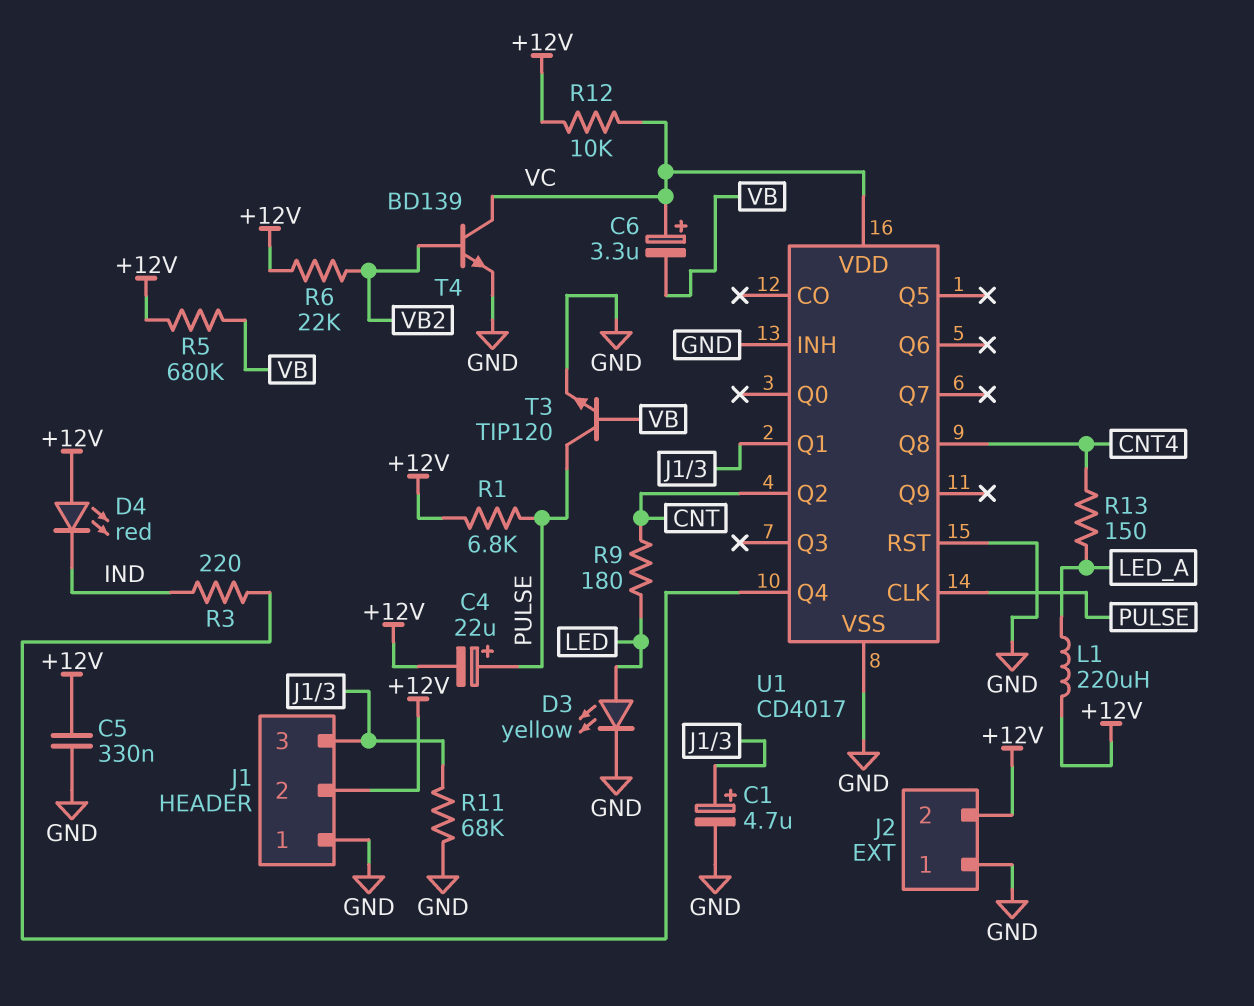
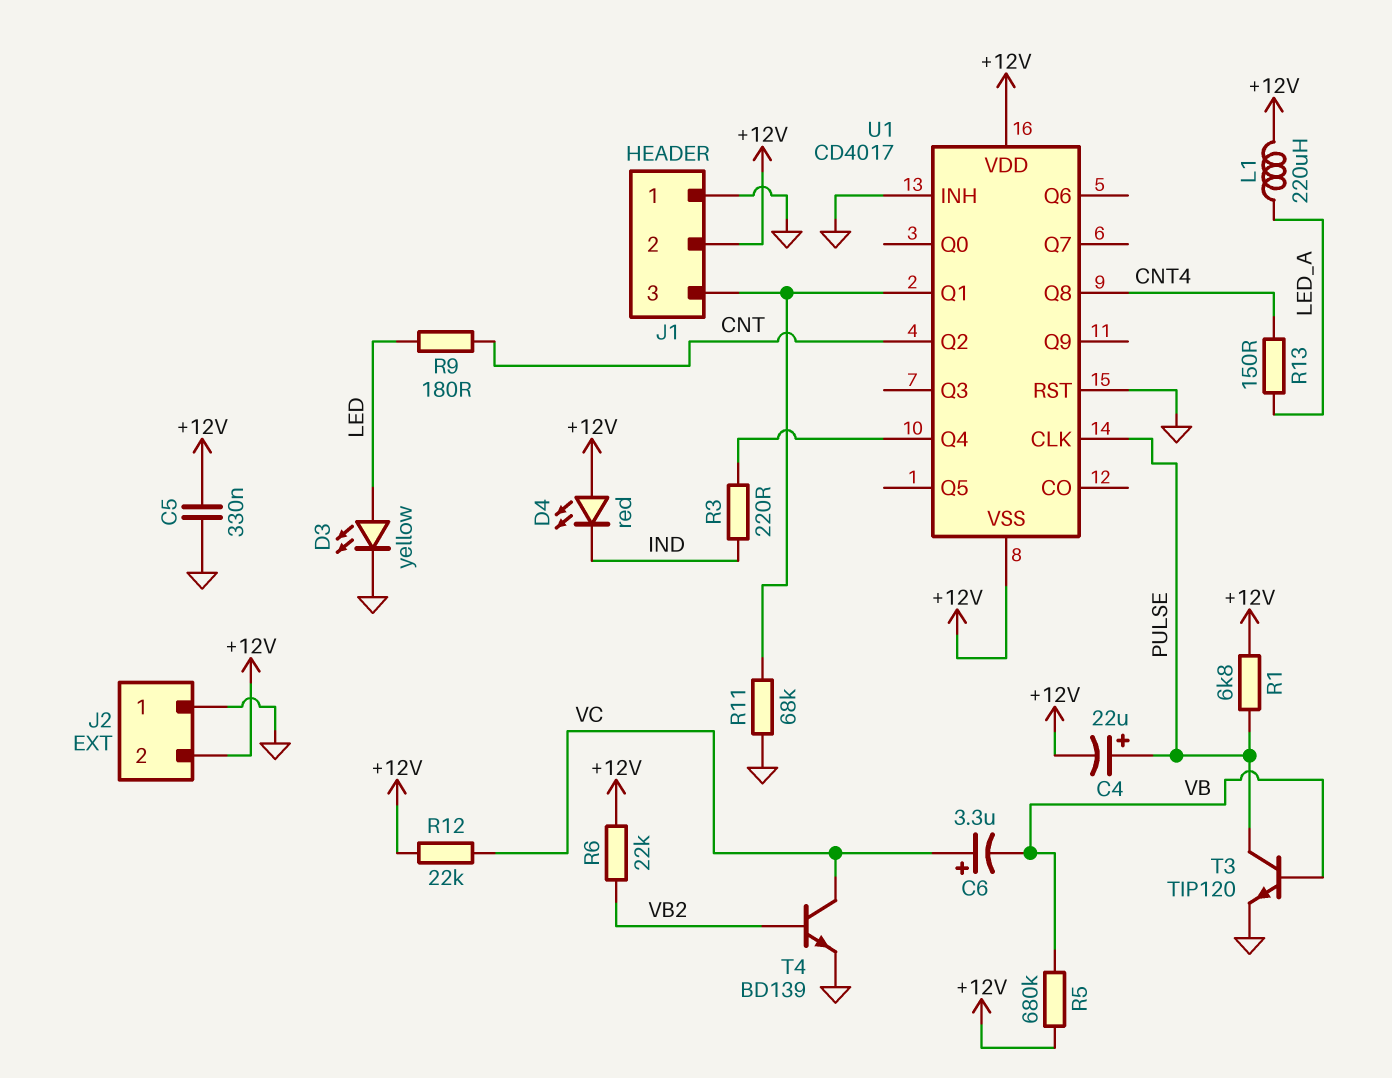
C1: 4.7uF (plus J1/3, minus GND) -> none
R12: 10k (+12V, VC) -> 22k (+12V, VC)
U1 pin VDD: VC -> +12V
U1 pin VSS: GND -> +12V

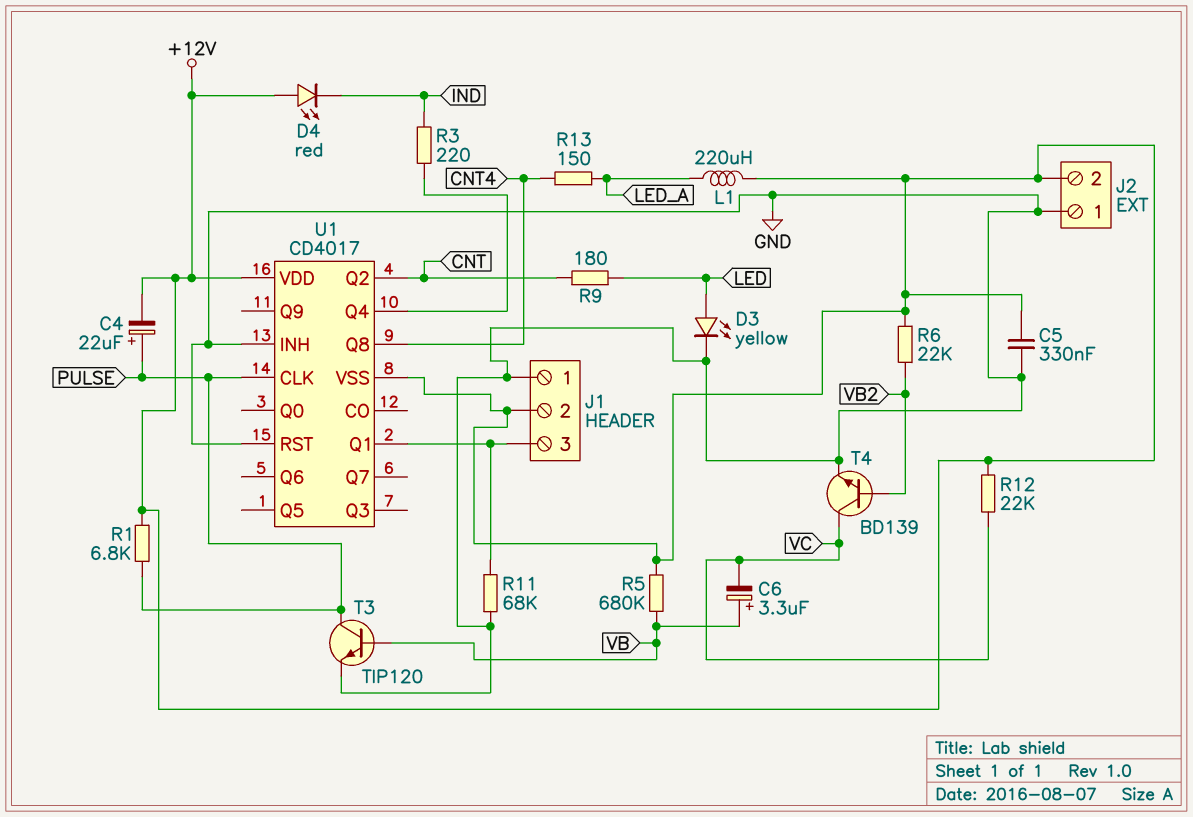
C6: 3.3uF (plus VC, minus VB) -> 3.3uF (plus VB, minus VC)

